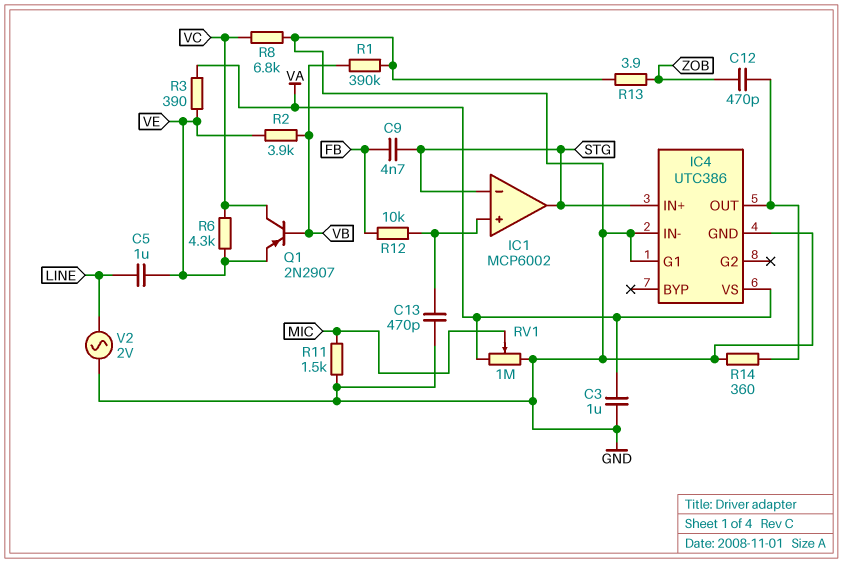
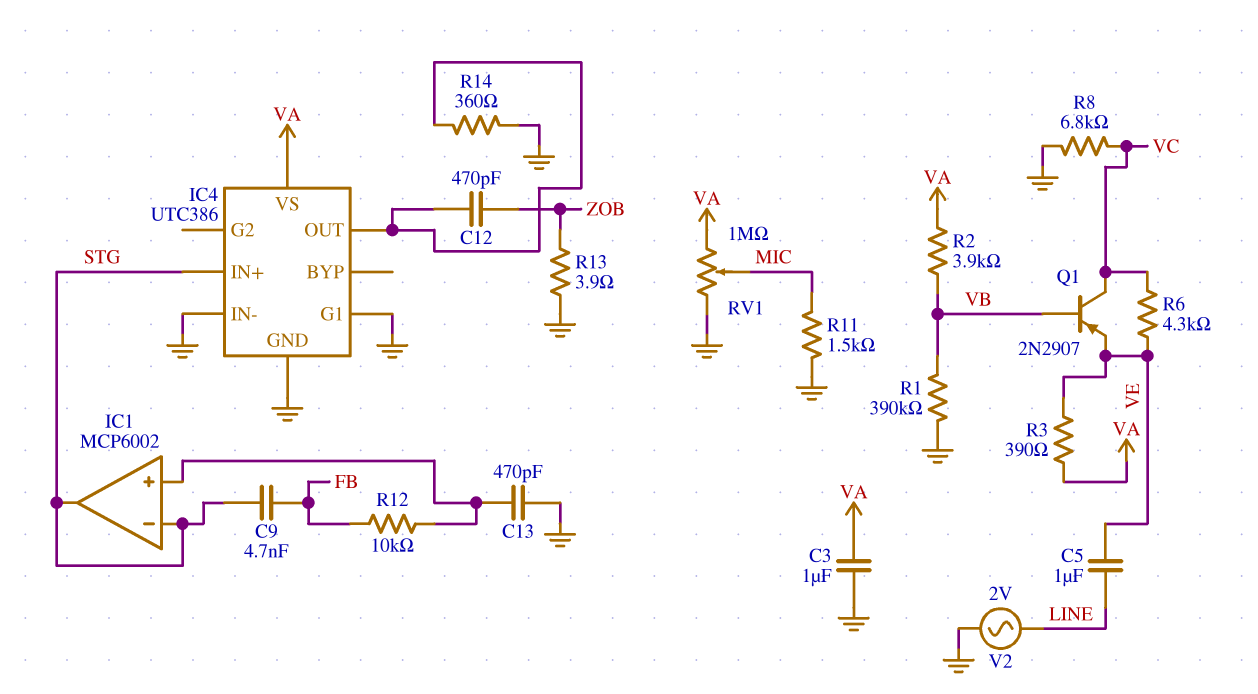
R2: 3.9k (VB, VE) -> 3.9k (VA, VB)

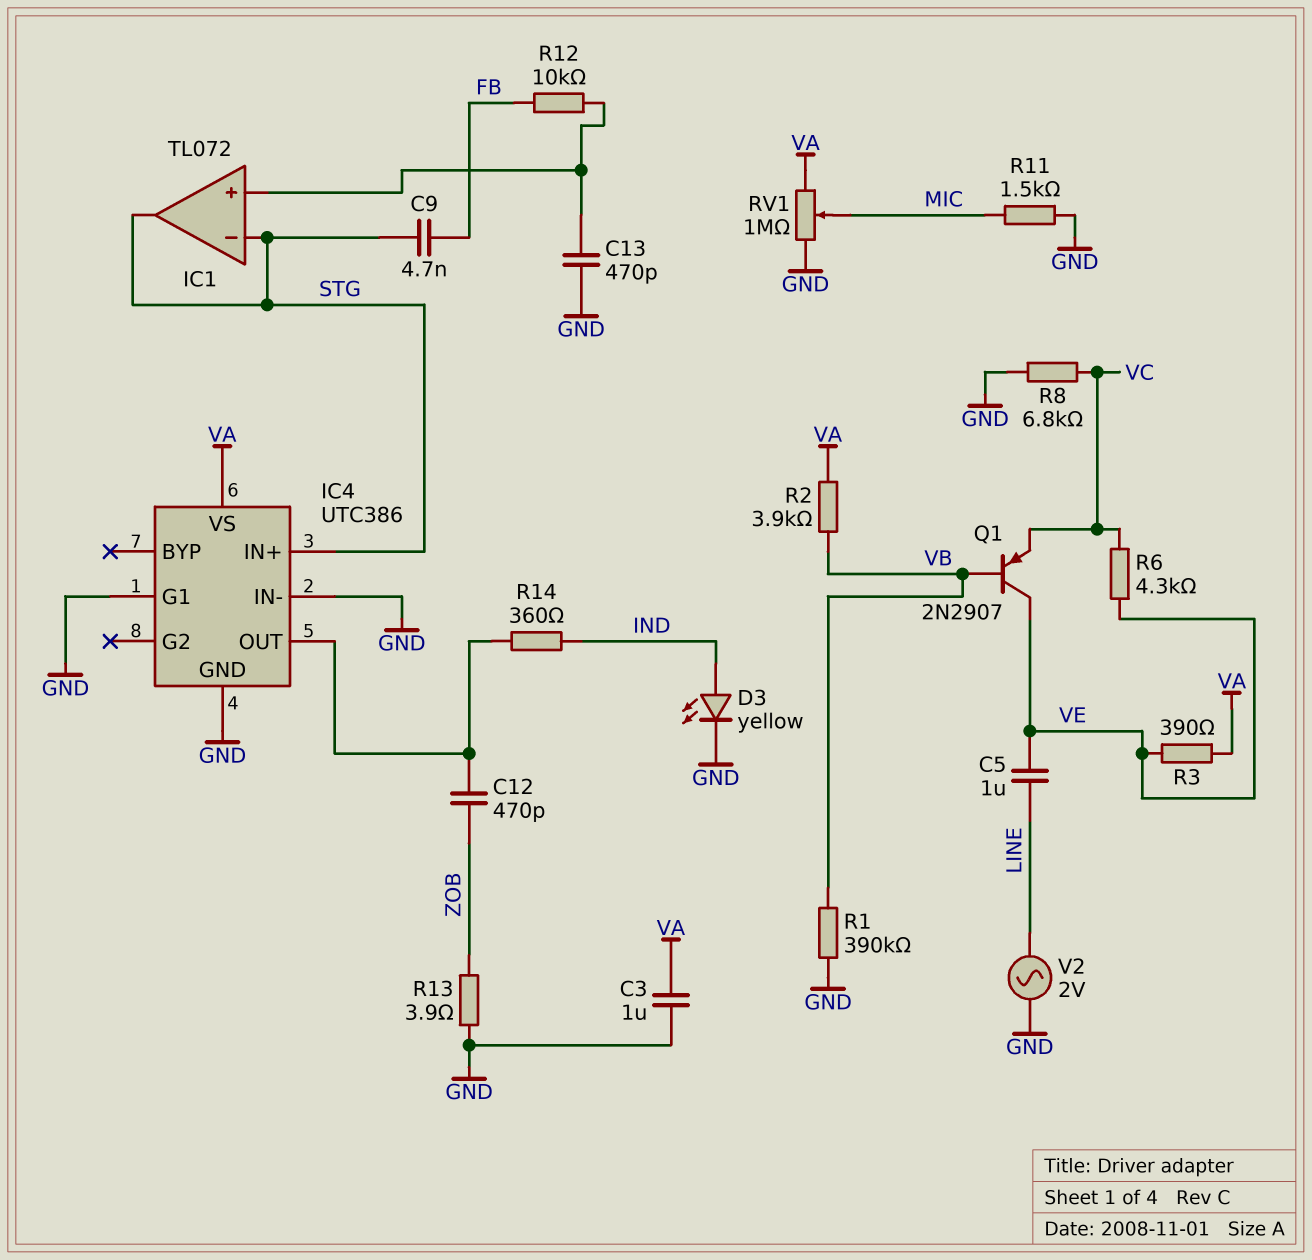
D3: none -> LED yellow (A IND, K GND)
IC1: MCP6002 -> TL072
Q1: PNP 2N2907 (B VB, C VC, E VE) -> PNP 2N2907 (B VB, C VE, E VC)
R14: 360 (GND, IC4/OUT) -> 360 (IC4/OUT, IND)

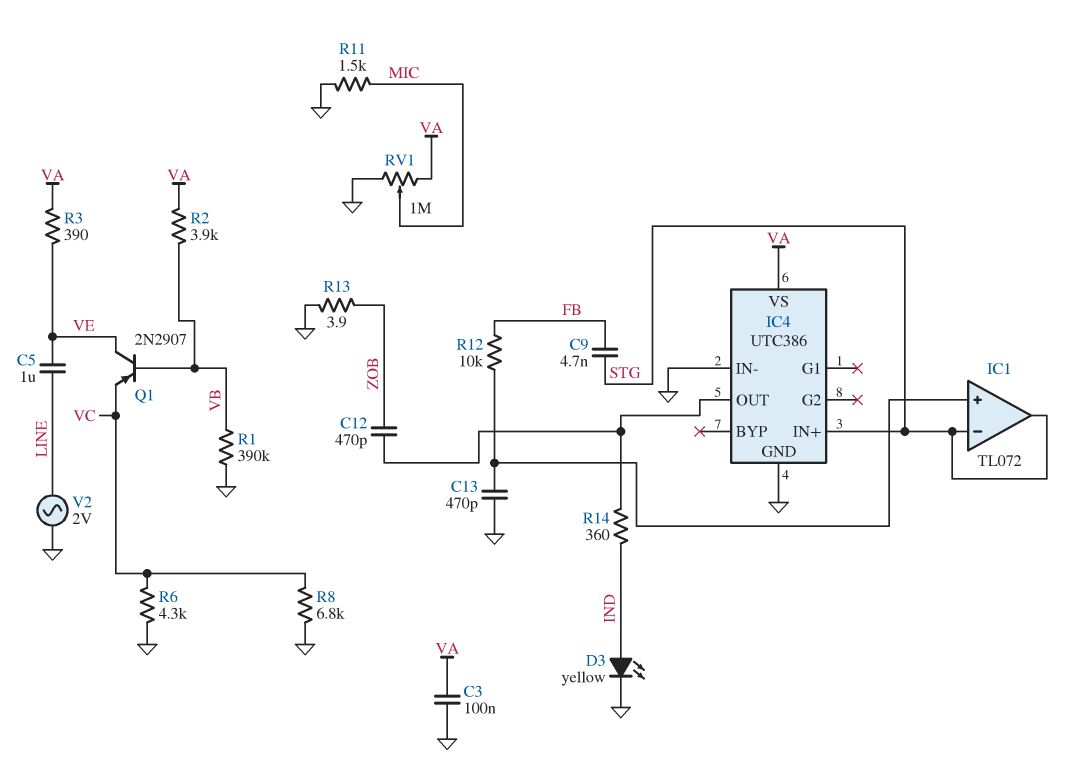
C3: 1uF (GND, VA) -> 100nF (GND, VA)
IC4 pin G1: GND -> none
R6: 4.3k (VC, VE) -> 4.3k (GND, VC)

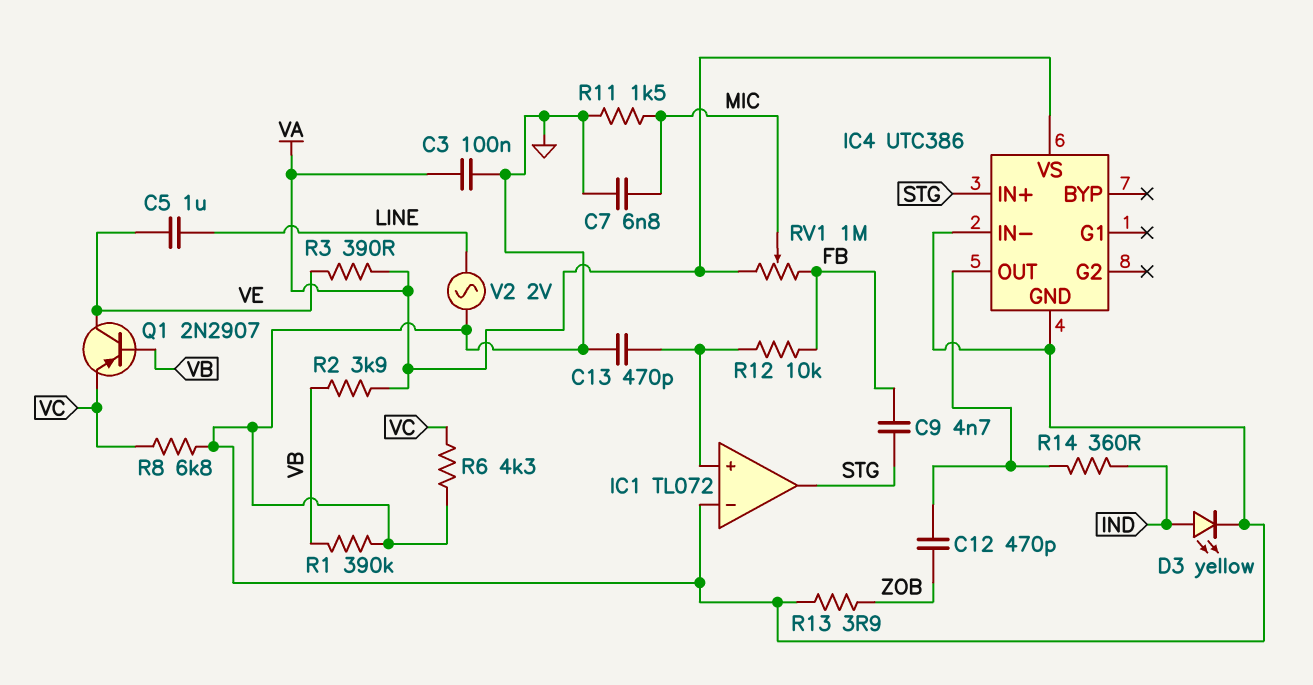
C7: none -> 6.8nF (GND, MIC)
IC1 pin in-: STG -> GND
RV1: 1M (GND, VA, wiper MIC) -> 1M (FB, VA, wiper MIC)

